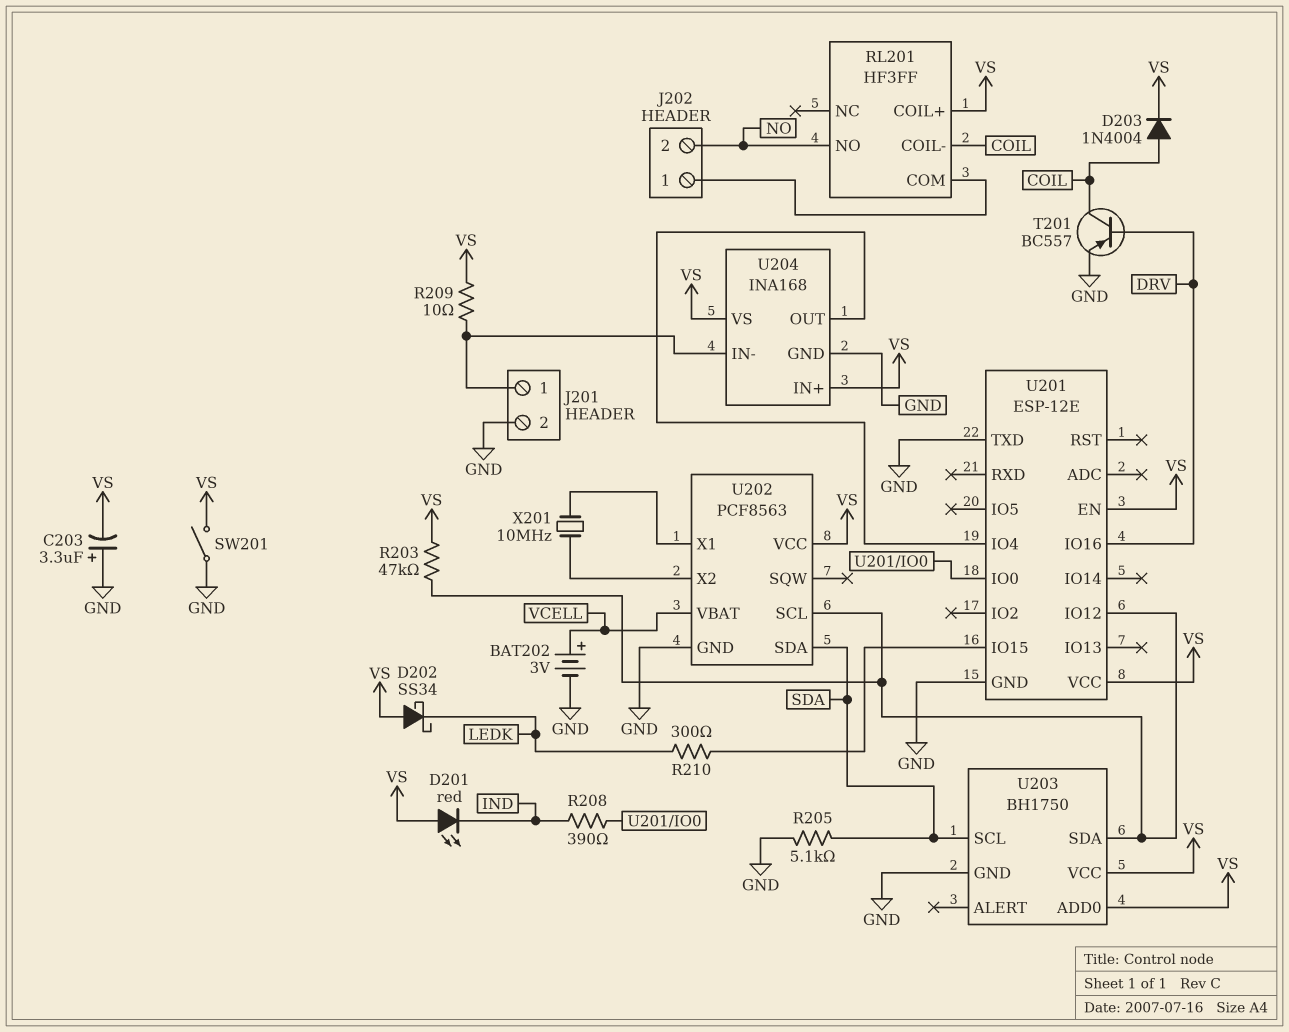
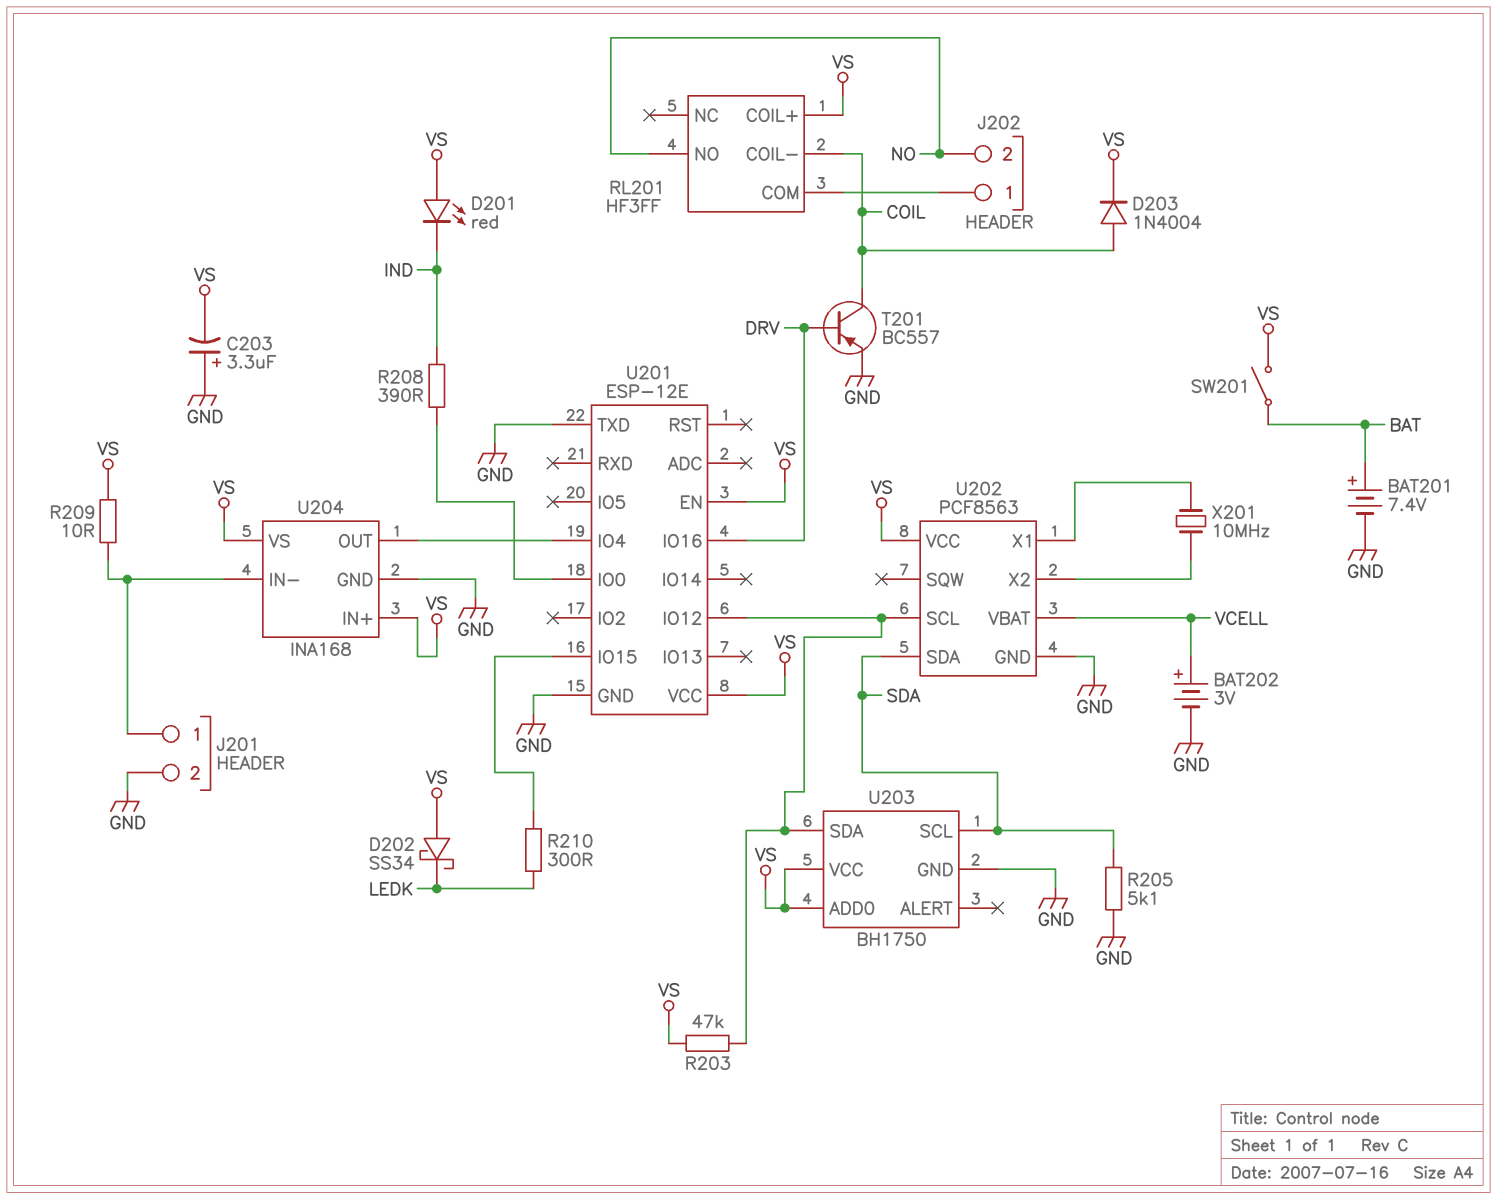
BAT201: none -> 7.4V (plus BAT, minus GND)
SW201: switch (GND, VS) -> switch (BAT, VS)

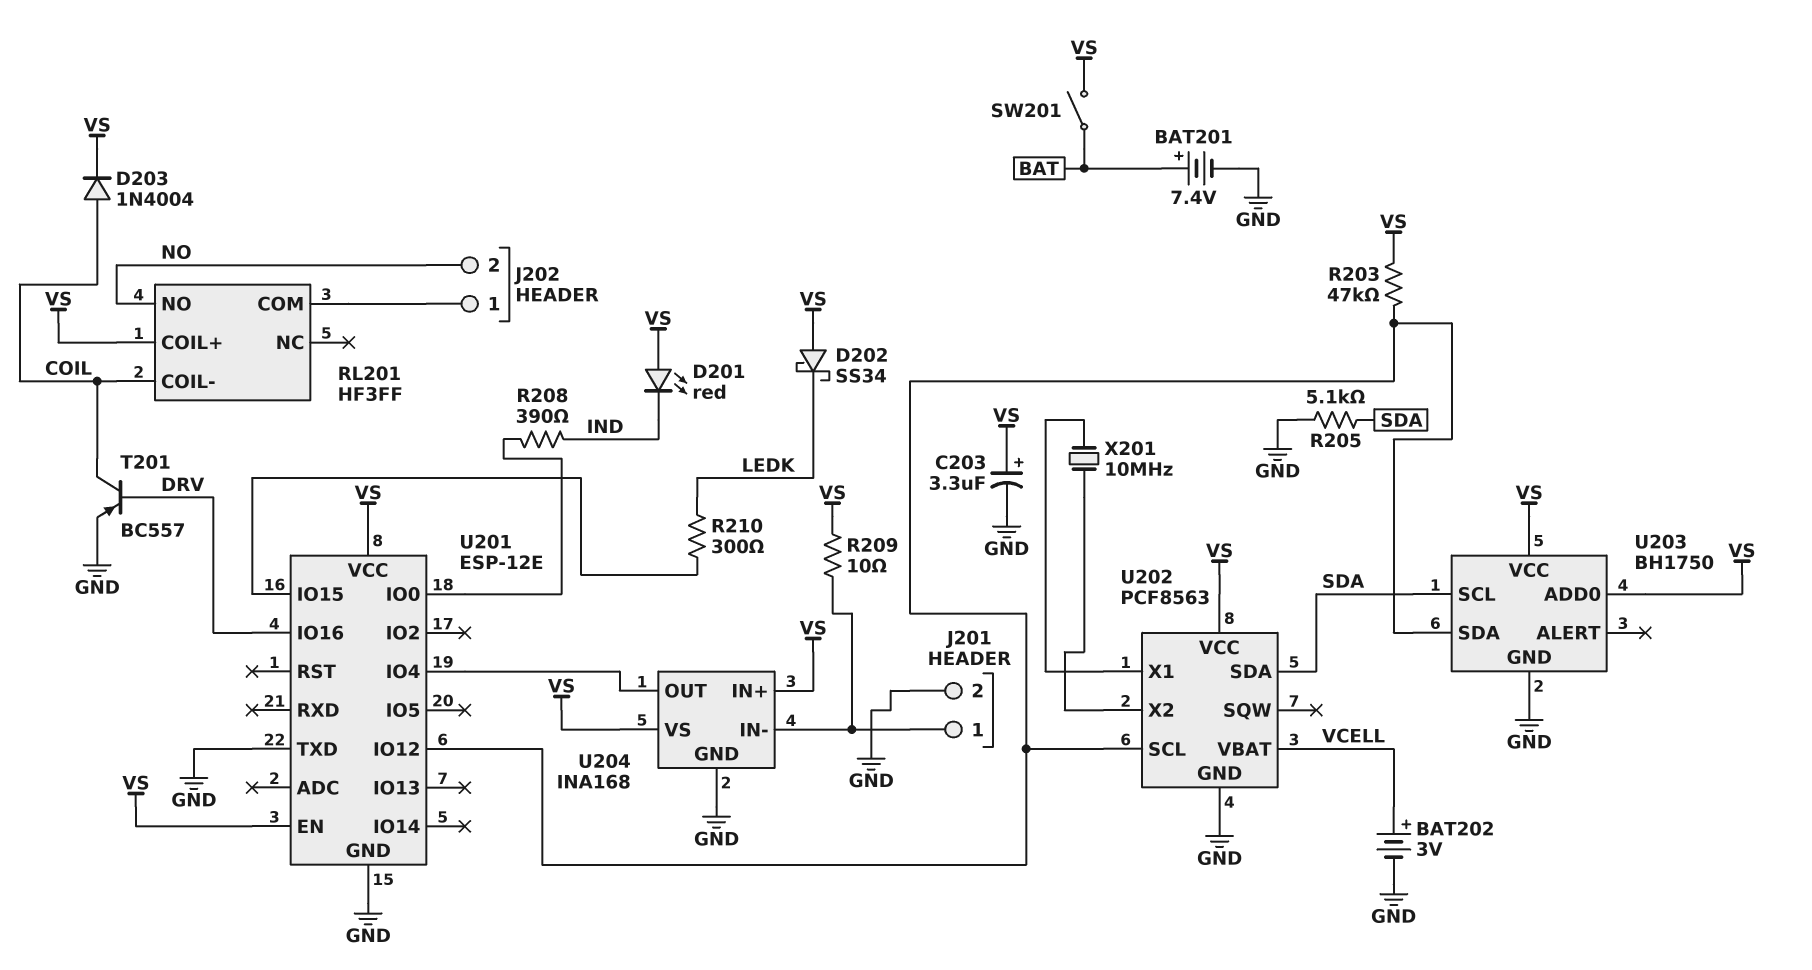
C203: 3.3uF (plus GND, minus VS) -> 3.3uF (plus VS, minus GND)

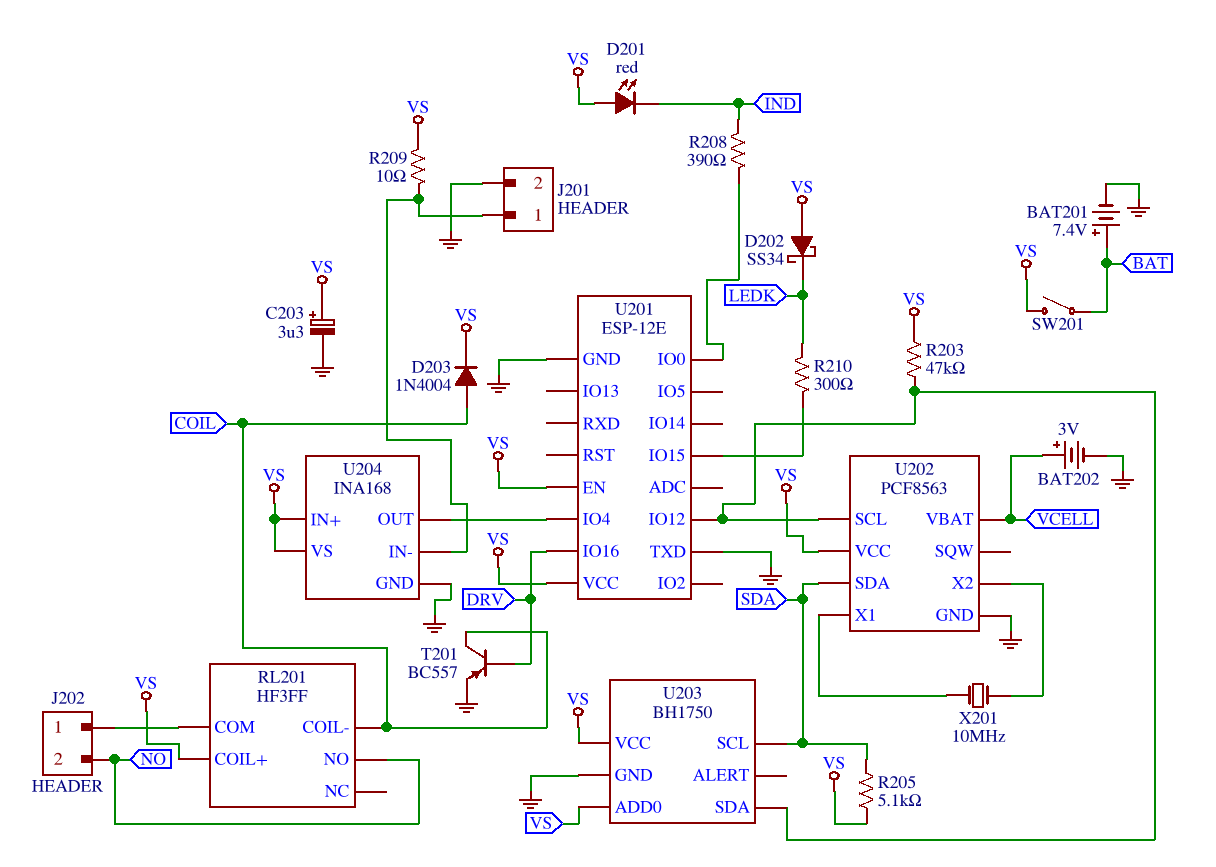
R205: 5.1k (GND, SDA) -> 5.1k (SDA, VS)

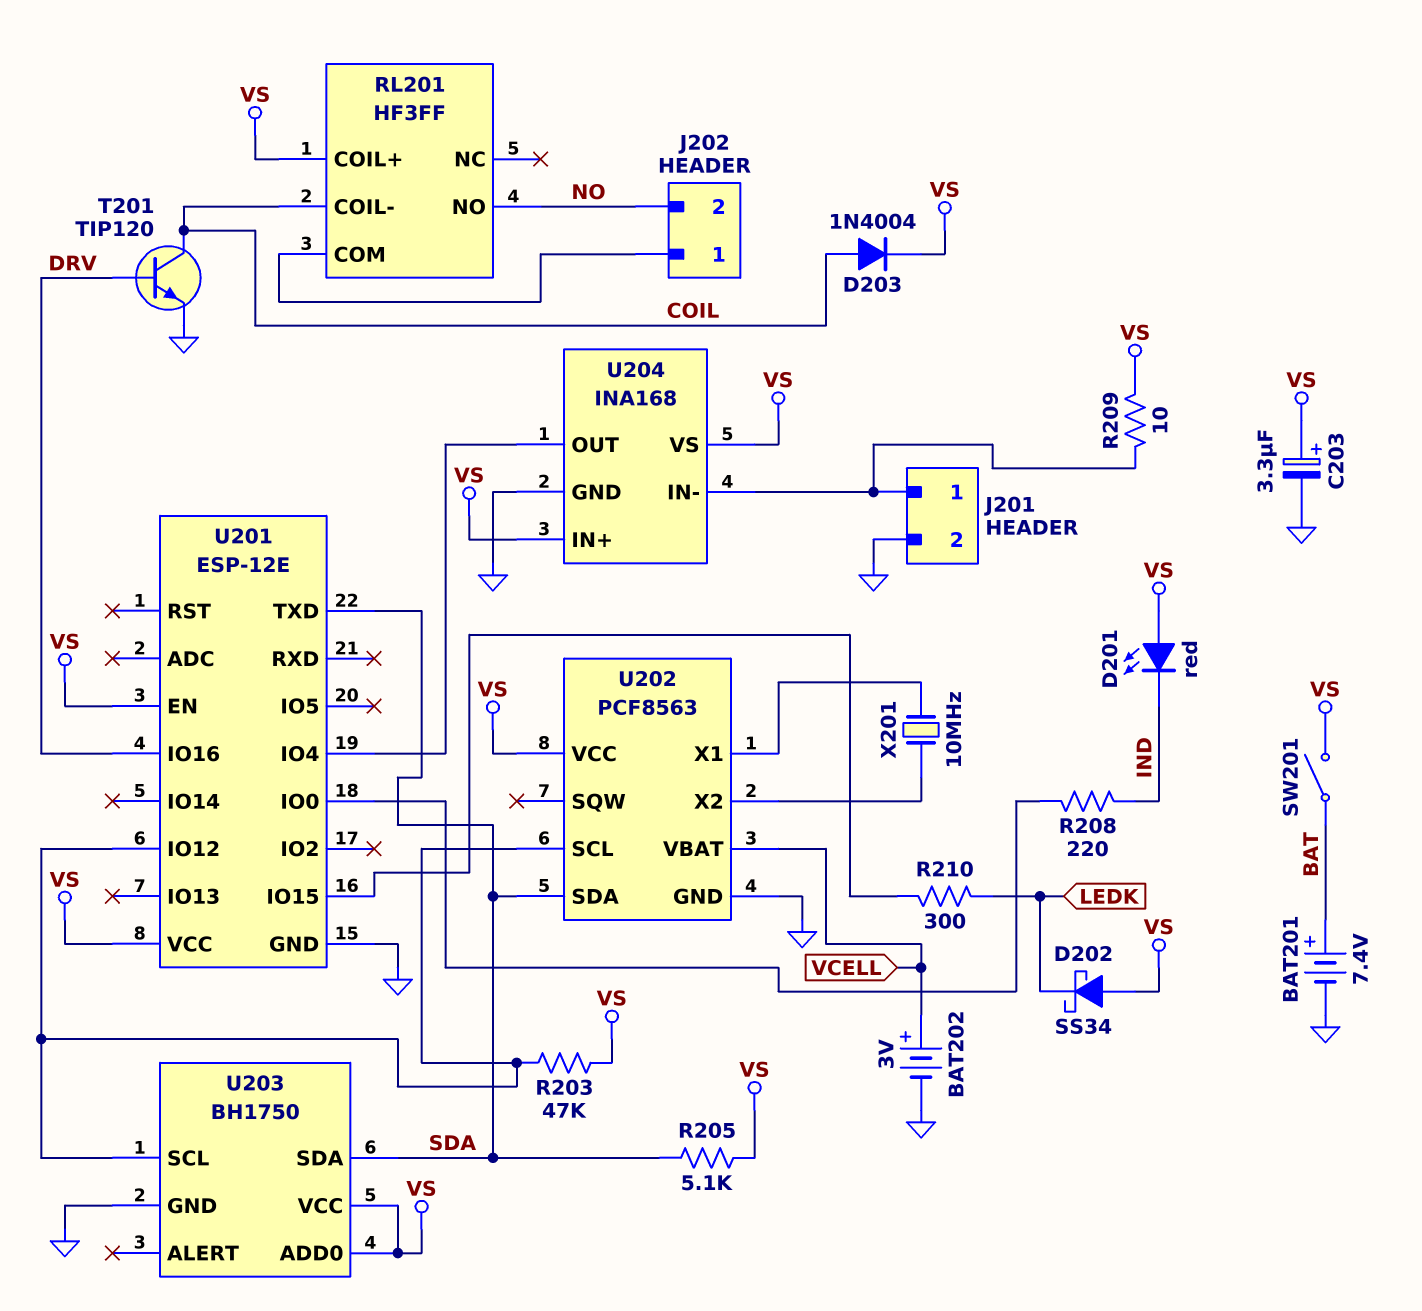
R208: 390 (IND, U201/IO0) -> 220 (IND, U201/IO0)
T201: PNP BC557 (B DRV, C COIL, E GND) -> NPN TIP120 (B DRV, C COIL, E GND)
U201 pin TXD: GND -> SDA
U203 pin SCL: SDA -> U201/IO12
U203 pin SDA: U201/IO12 -> SDA

